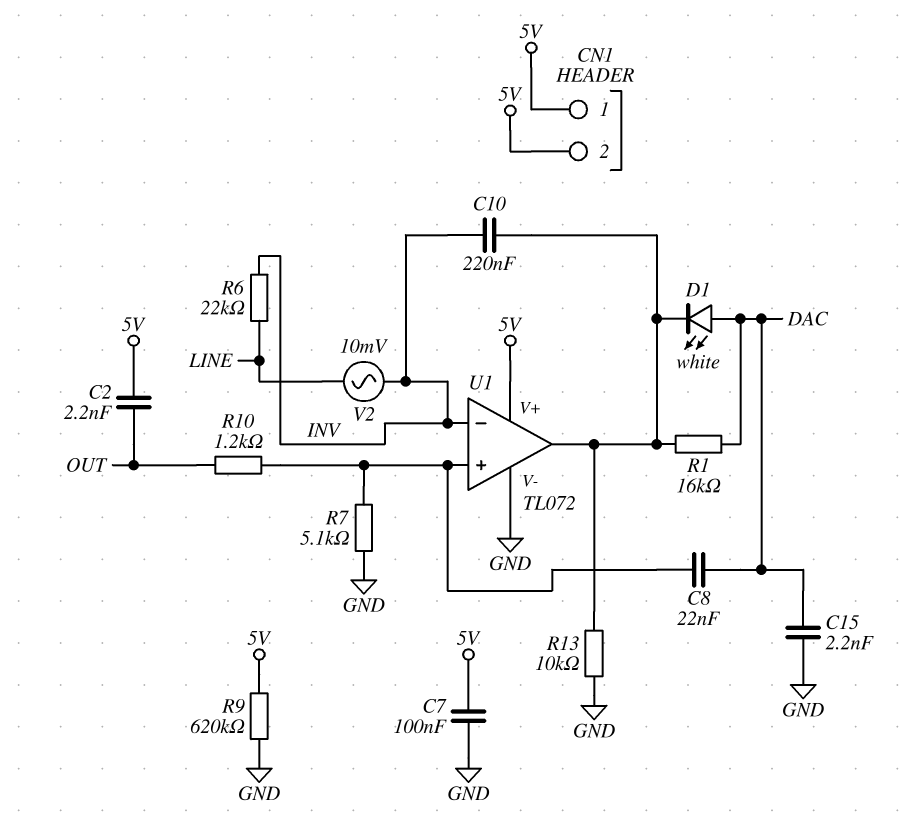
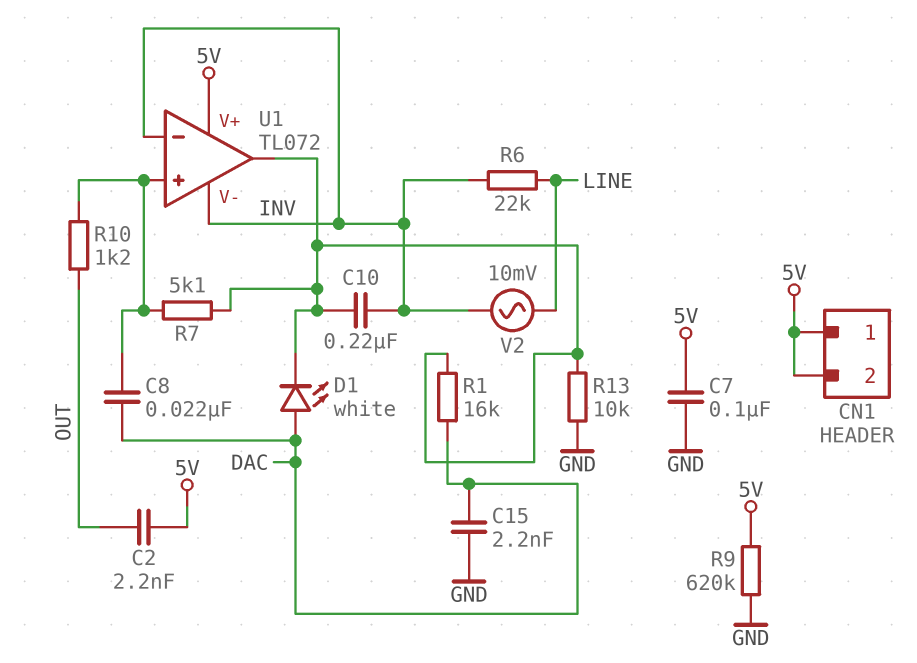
R7: 5.1k (GND, U1/in+) -> 5.1k (U1/in+, U1/out)
U1 pin V-: GND -> INV

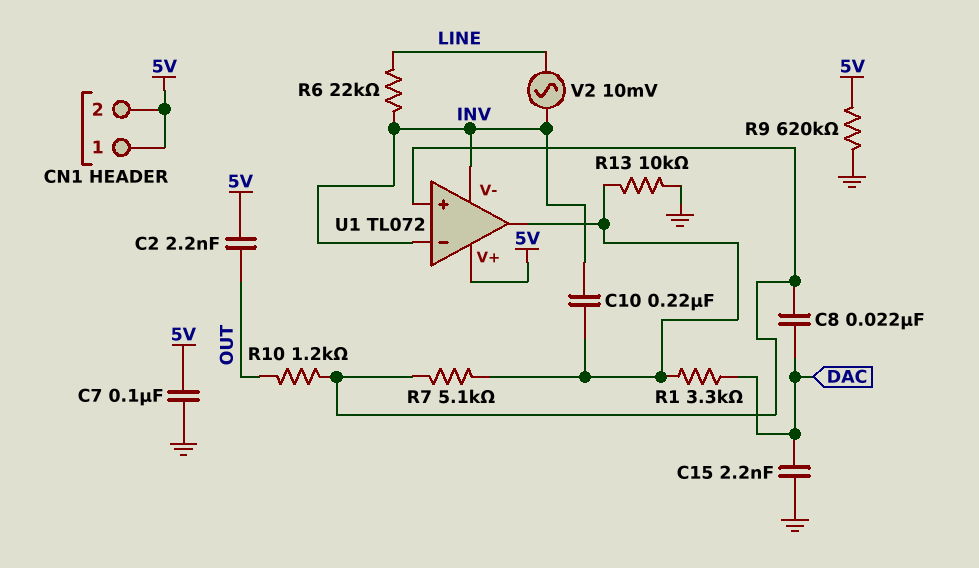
D1: LED white (A DAC, K U1/out) -> none
R1: 16k (DAC, U1/out) -> 3.3k (DAC, U1/out)

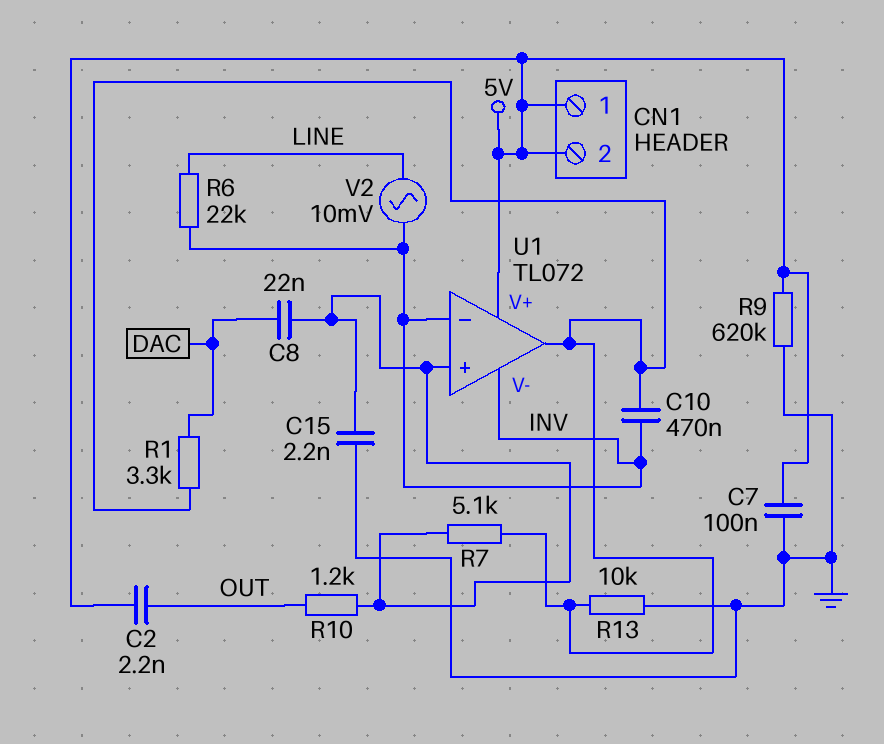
C10: 220nF (INV, U1/out) -> 470nF (INV, U1/out)
C15: 2.2nF (DAC, GND) -> 2.2nF (GND, U1/in+)

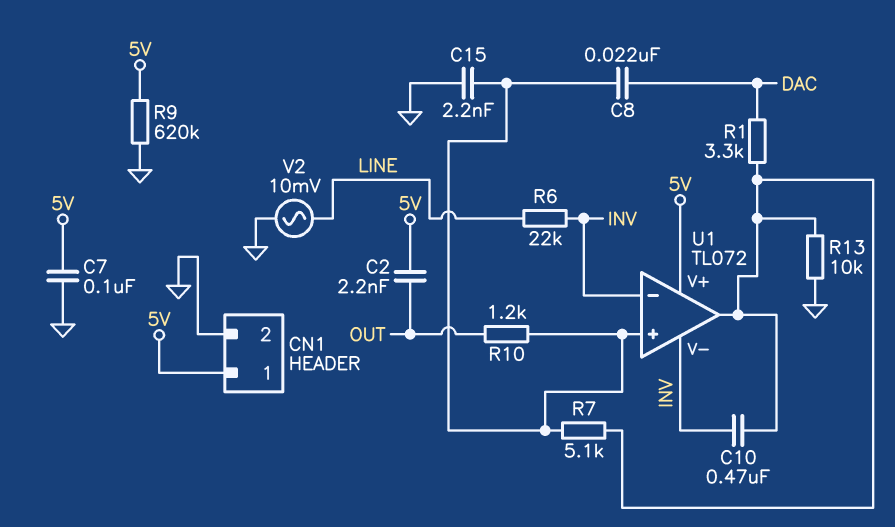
CN1 pin 2: 5V -> GND
V2: AC 10mV (INV, LINE) -> AC 10mV (GND, LINE)

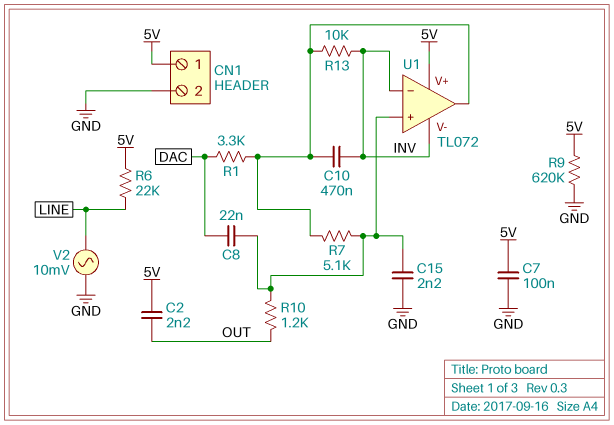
R6: 22k (INV, LINE) -> 22k (5V, LINE)
R13: 10k (GND, U1/out) -> 10k (INV, U1/out)

